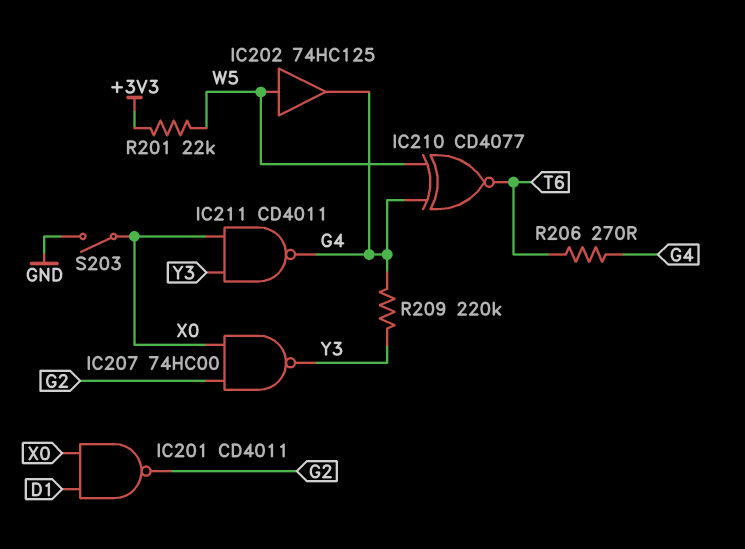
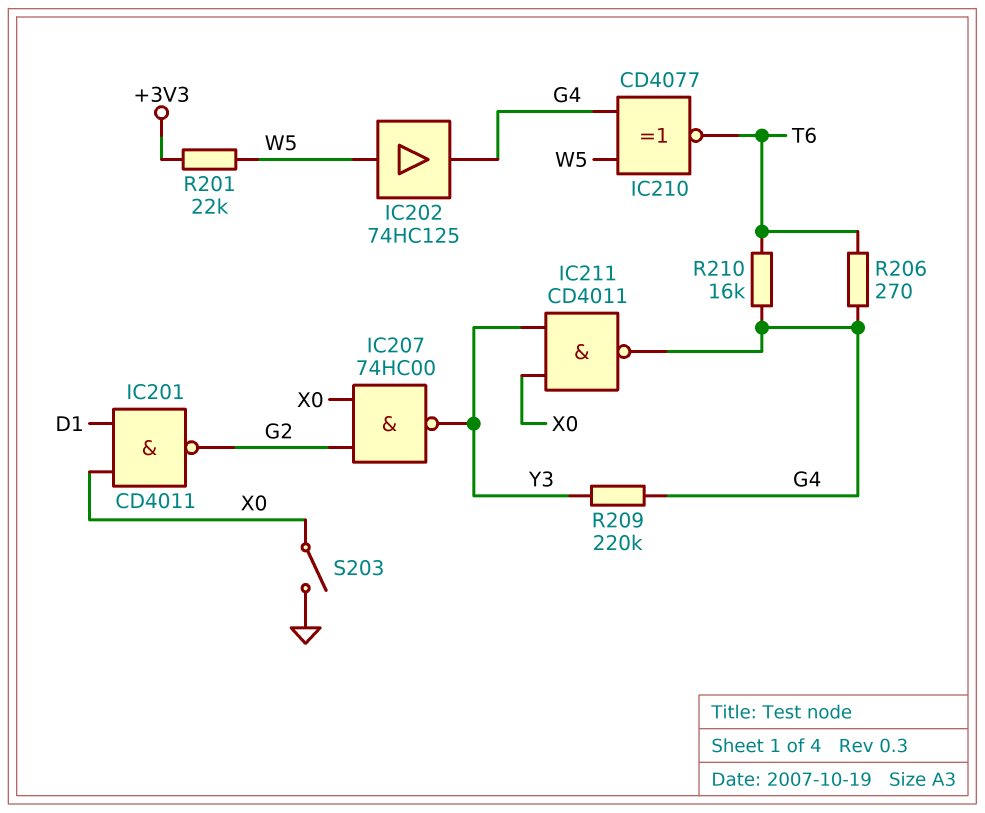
R210: none -> 16k (G4, T6)

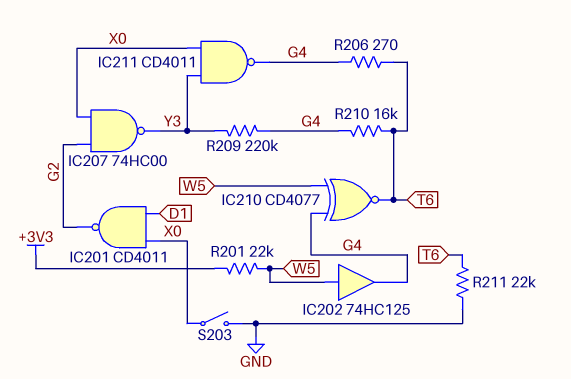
R211: none -> 22k (GND, T6)

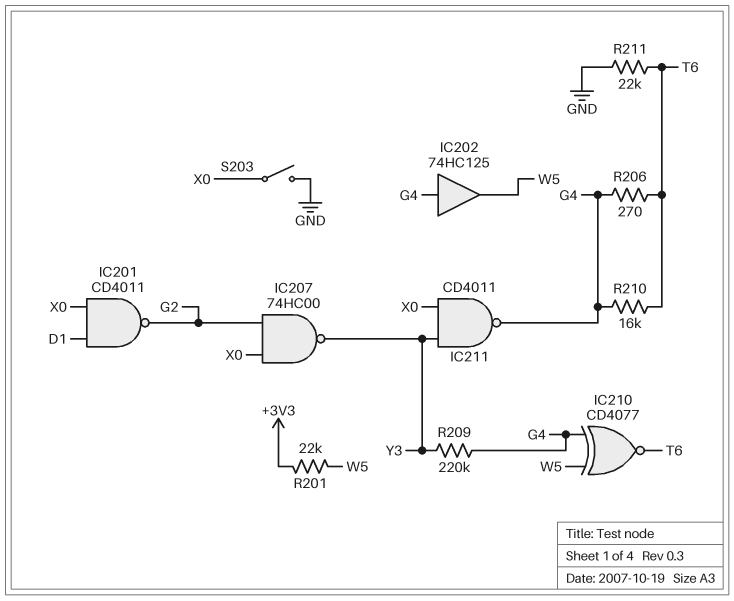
IC202: buffer 74HC125 (in W5, out G4) -> buffer 74HC125 (in G4, out W5)

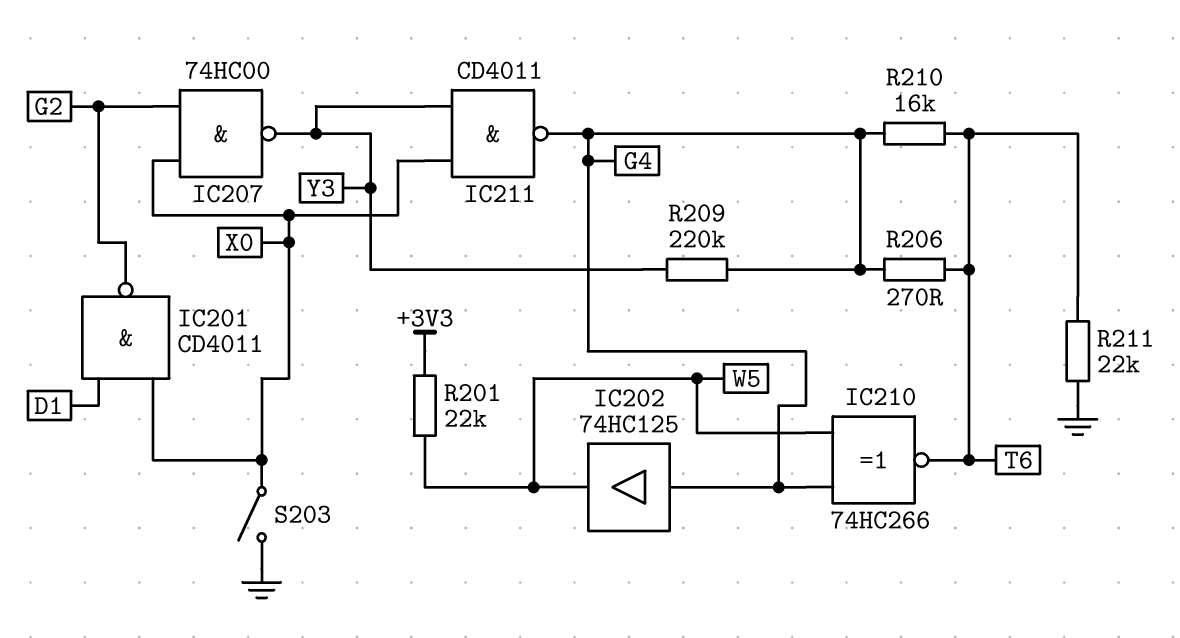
IC210: XNOR CD4077 (in G4, in W5, out T6) -> XNOR 74HC266 (in G4, in W5, out T6)

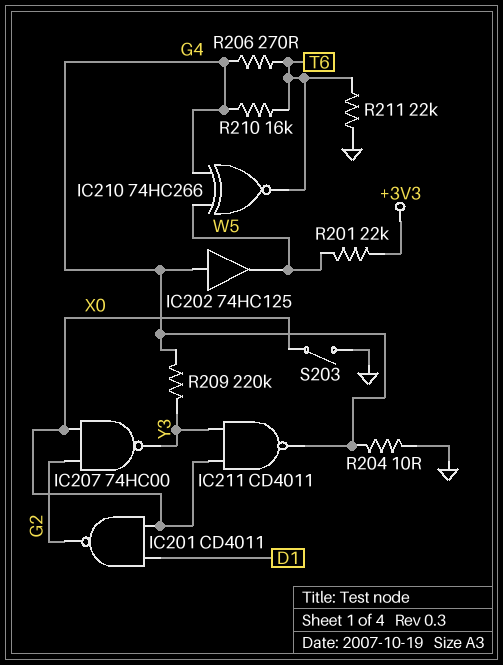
R204: none -> 10 (G4, GND)

